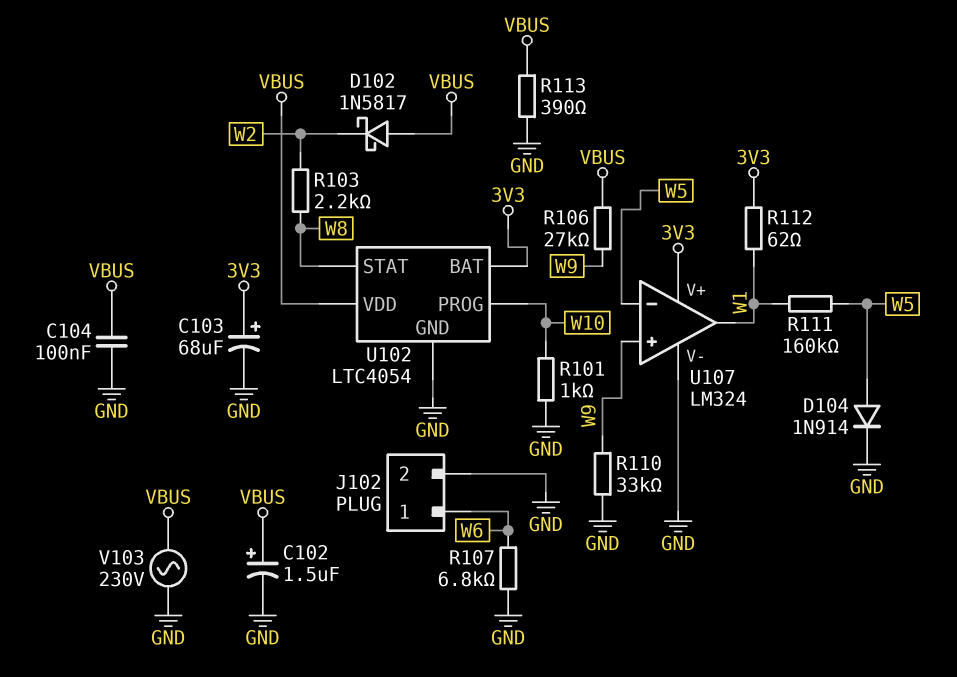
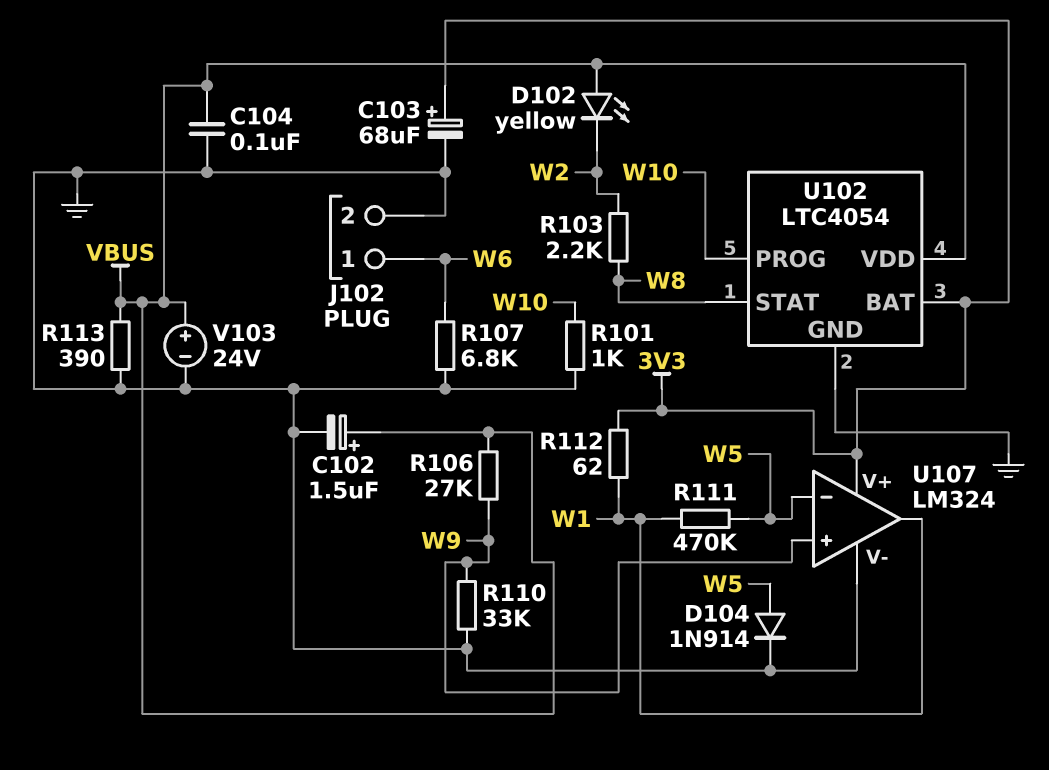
D102: schottky 1N5817 (A VBUS, K W2) -> LED yellow (A VBUS, K W2)
R111: 160k (W1, W5) -> 470k (W1, W5)
V103: AC 230V (GND, VBUS) -> 24V (plus VBUS, minus GND)

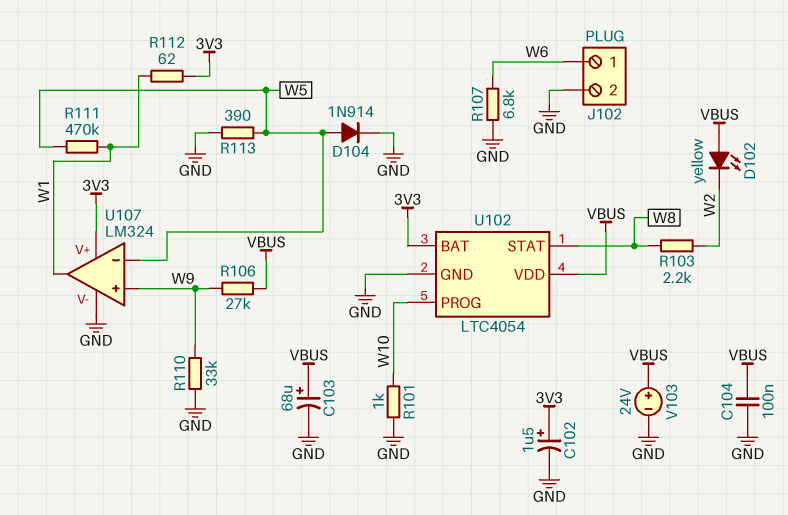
C102: 1.5uF (plus VBUS, minus GND) -> 1.5uF (plus 3V3, minus GND)
C103: 68uF (plus 3V3, minus GND) -> 68uF (plus VBUS, minus GND)
R113: 390 (GND, VBUS) -> 390 (GND, W5)

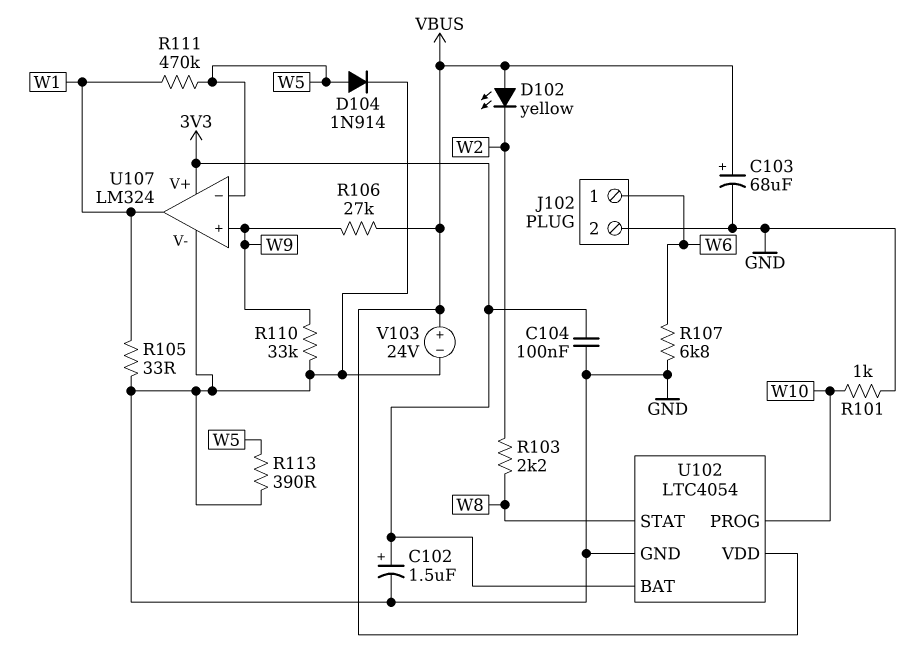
C104: 100nF (GND, VBUS) -> 100nF (3V3, GND)
R105: none -> 33 (GND, W1)
R112: 62 (3V3, W1) -> none

